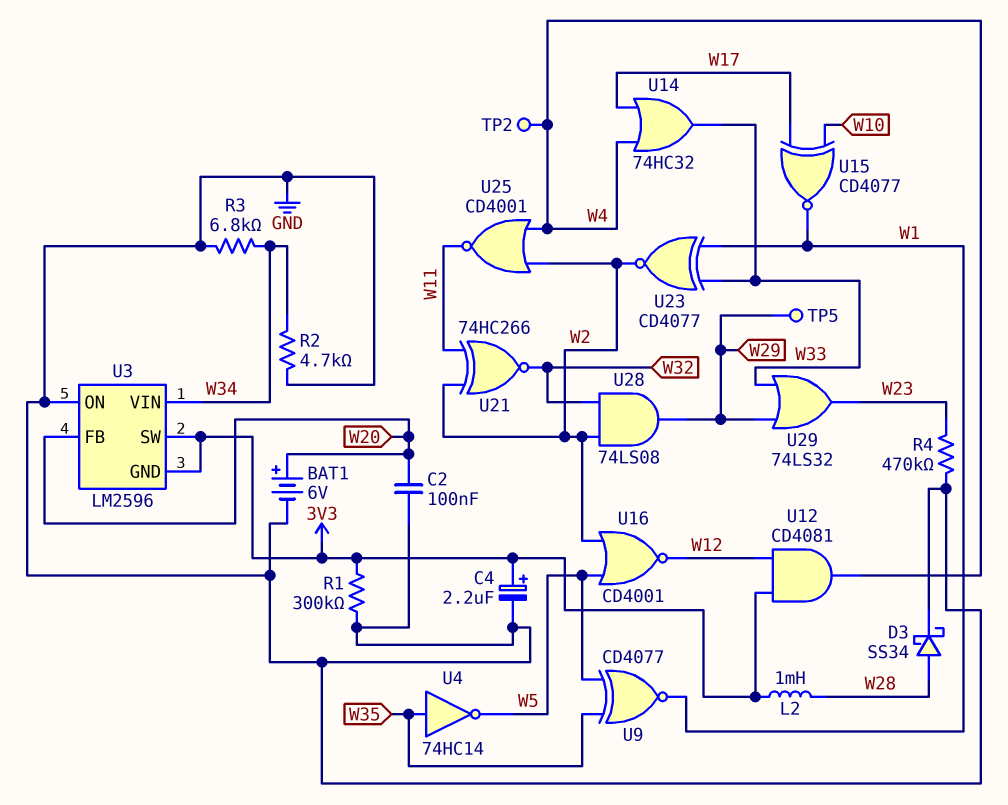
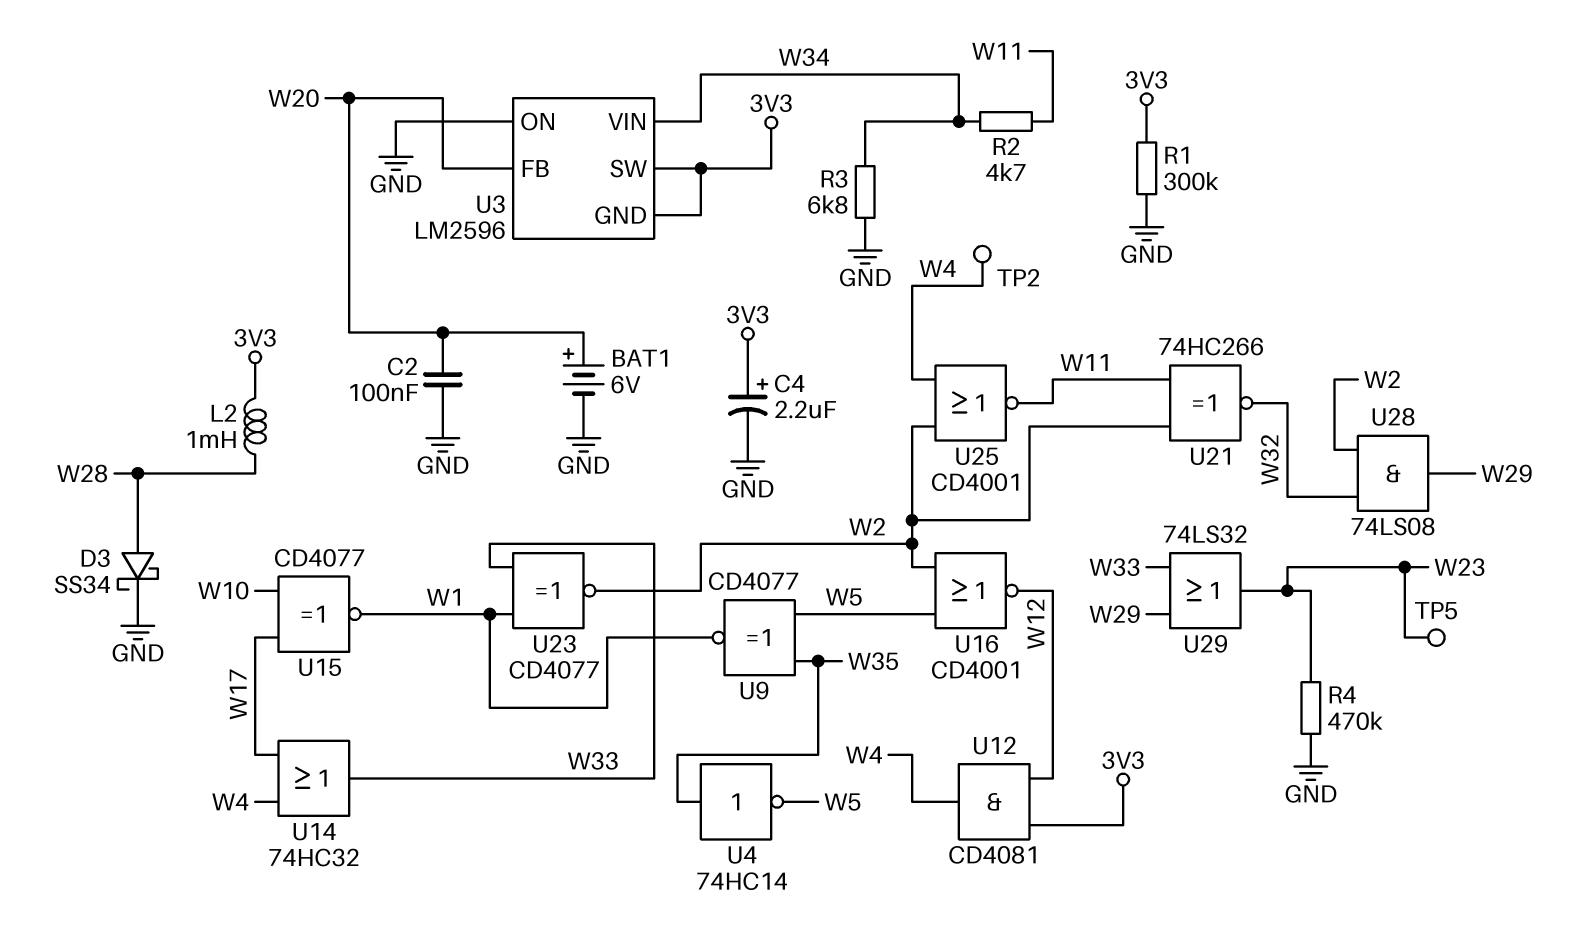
R2: 4.7k (GND, W34) -> 4.7k (W11, W34)
TP5: test point (W29) -> test point (W23)

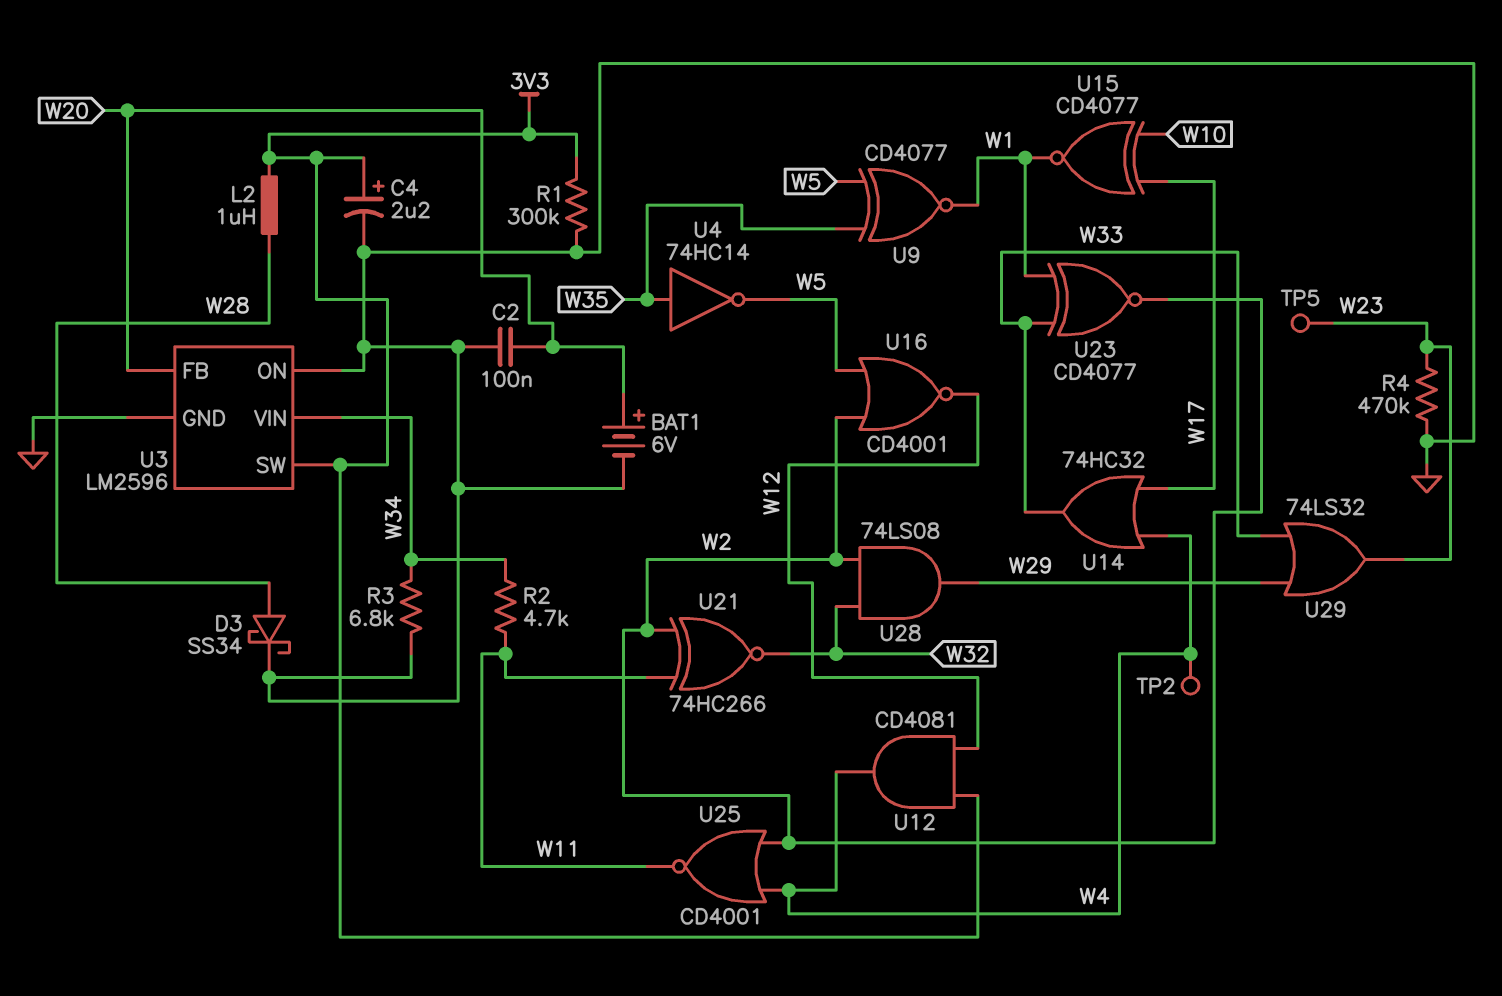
L2: 1mH (3V3, W28) -> 1uH (3V3, W28)
U3 pin GND: 3V3 -> GND

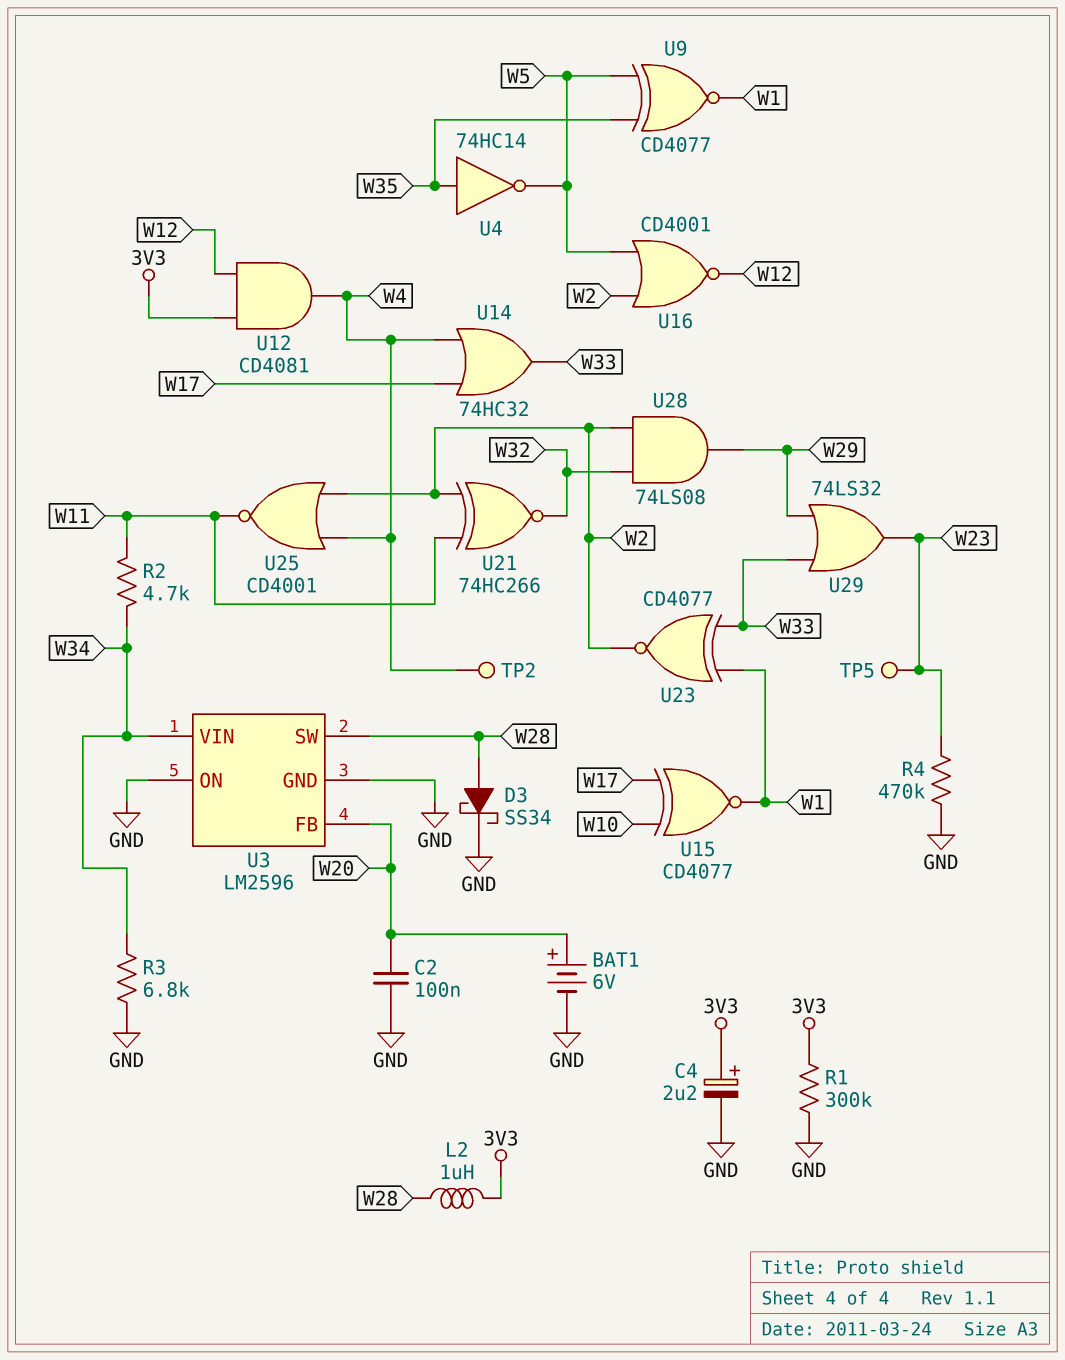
U3 pin SW: 3V3 -> W28

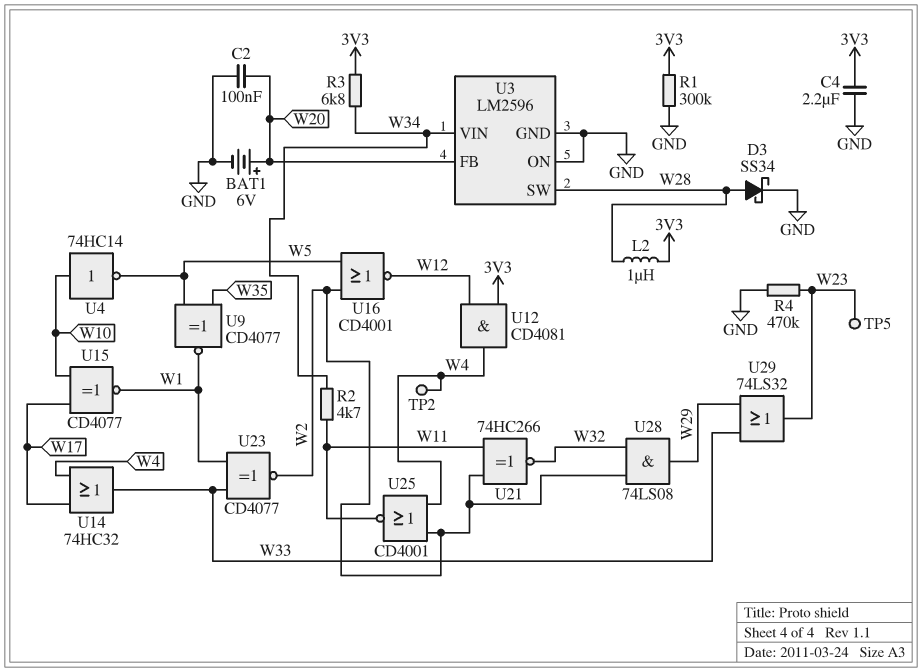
C4: 2.2uF (plus 3V3, minus GND) -> 2.2uF (3V3, GND)
R3: 6.8k (GND, W34) -> 6.8k (3V3, W34)
U4: NOT 74HC14 (in W35, out W5) -> NOT 74HC14 (in W10, out W5)

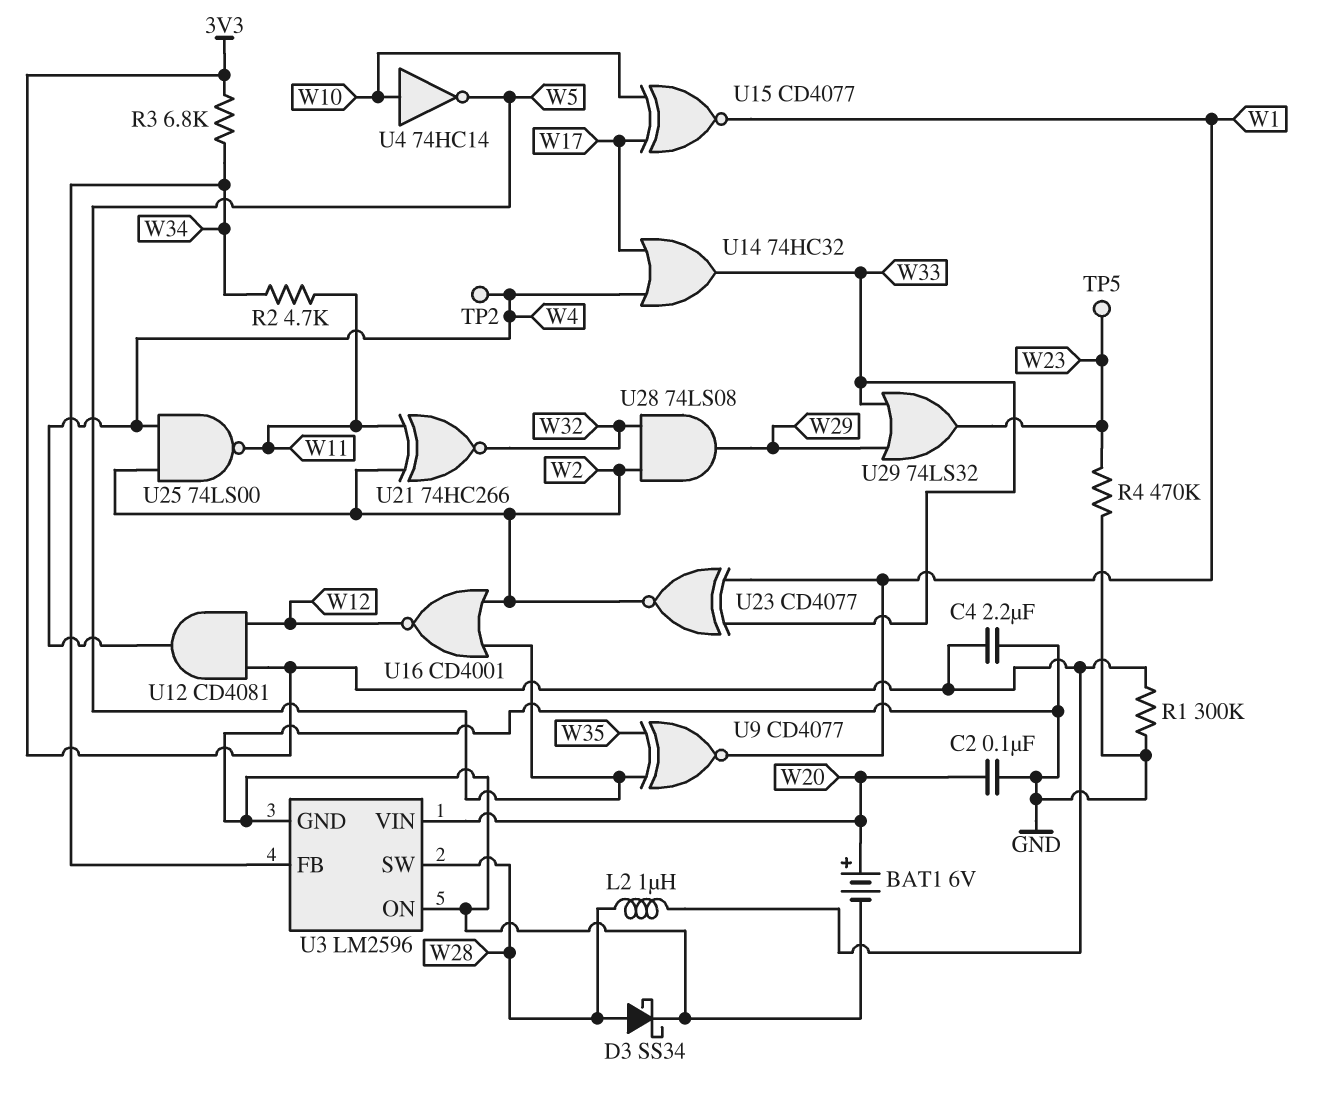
U3 pin FB: W20 -> W34
U3 pin VIN: W34 -> W20
U25: NOR CD4001 (in W2, in W4, out W11) -> NAND 74LS00 (in W2, in W4, out W11)

